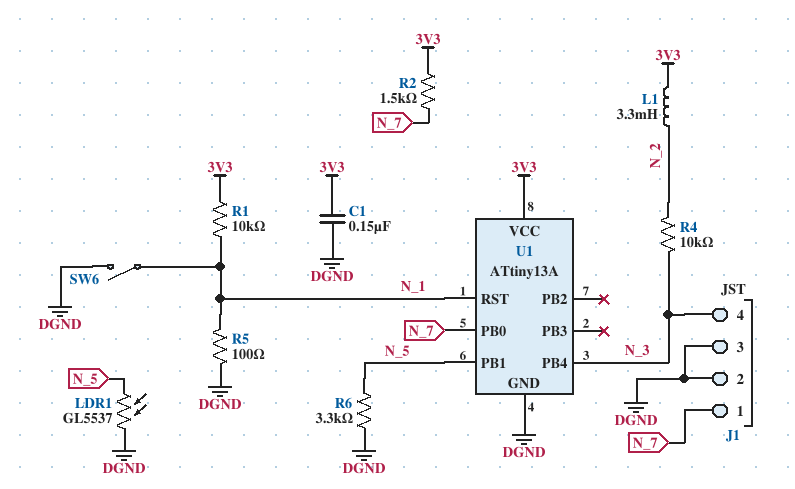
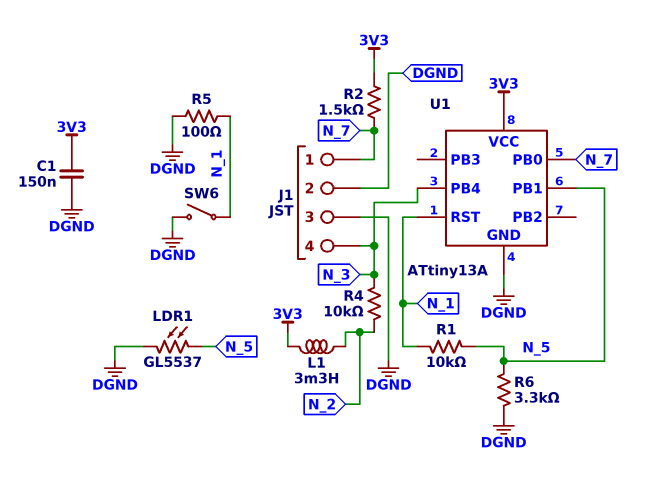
R1: 10k (3V3, N_1) -> 10k (N_1, N_5)

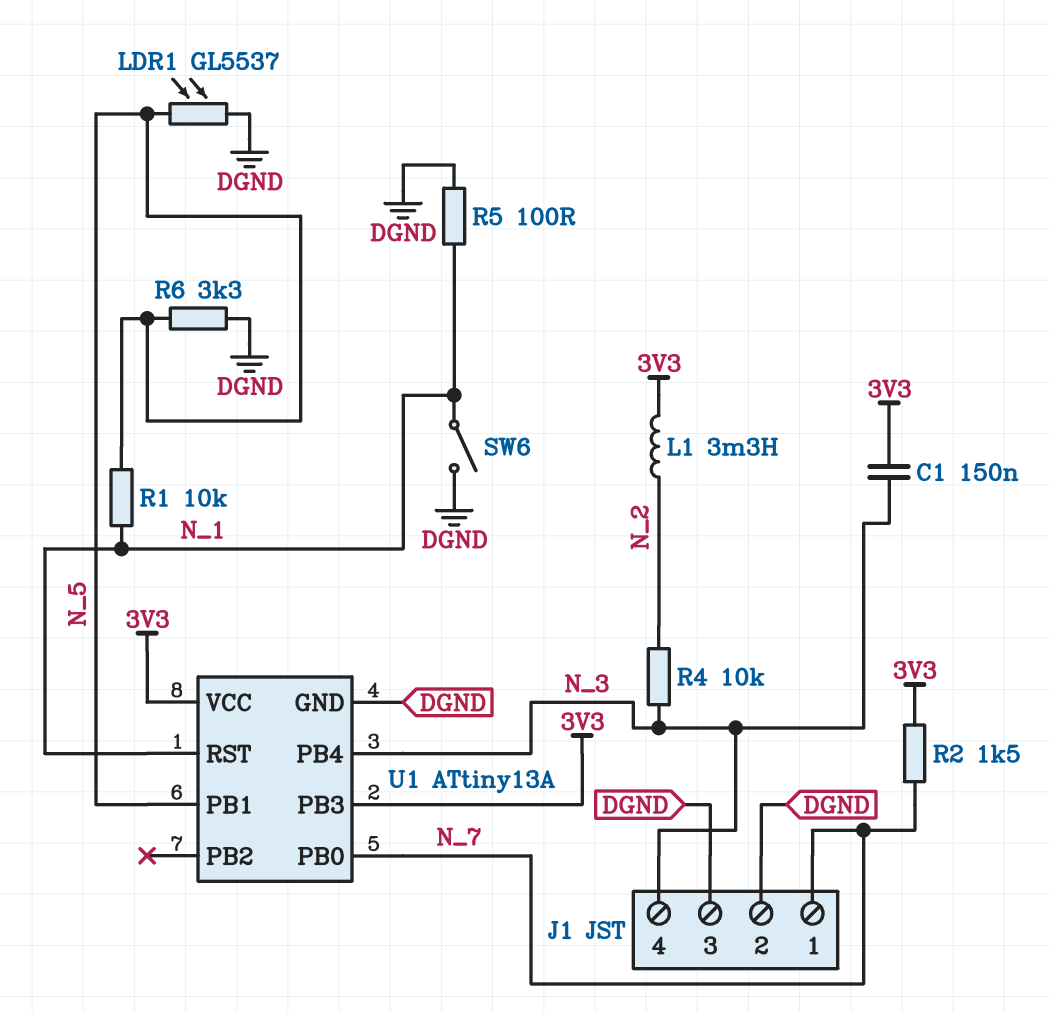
C1: 150nF (3V3, DGND) -> 150nF (3V3, N_3)
U1 pin PB3: none -> 3V3

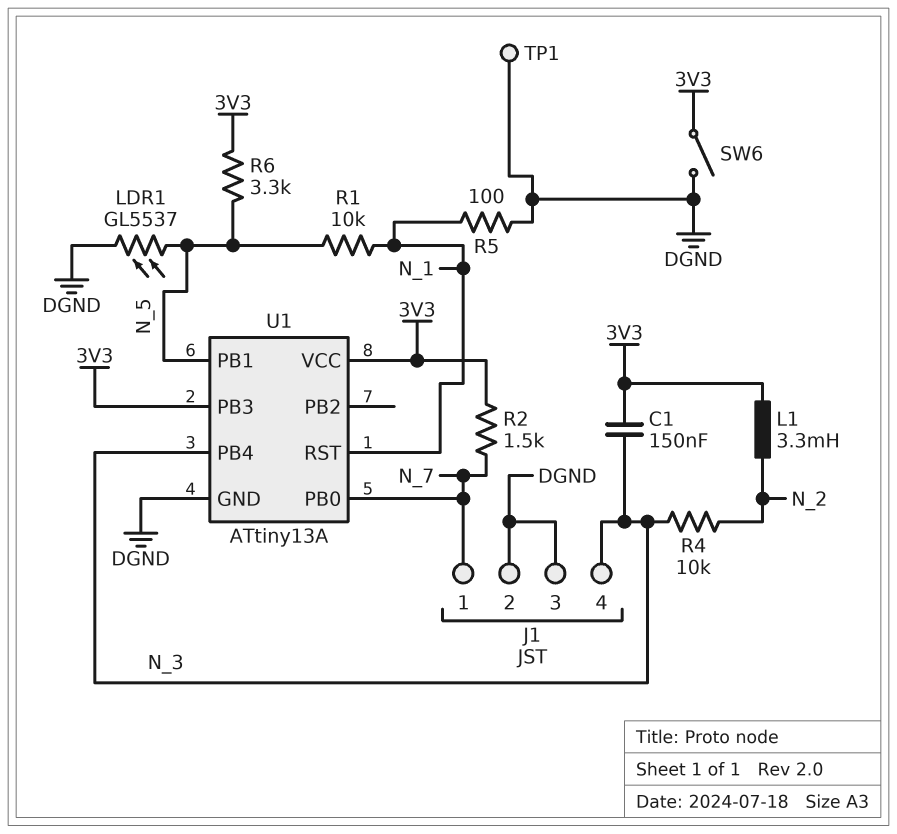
R6: 3.3k (DGND, N_5) -> 3.3k (3V3, N_5)
SW6: switch (DGND, N_1) -> switch (3V3, DGND)
TP1: none -> test point (DGND)

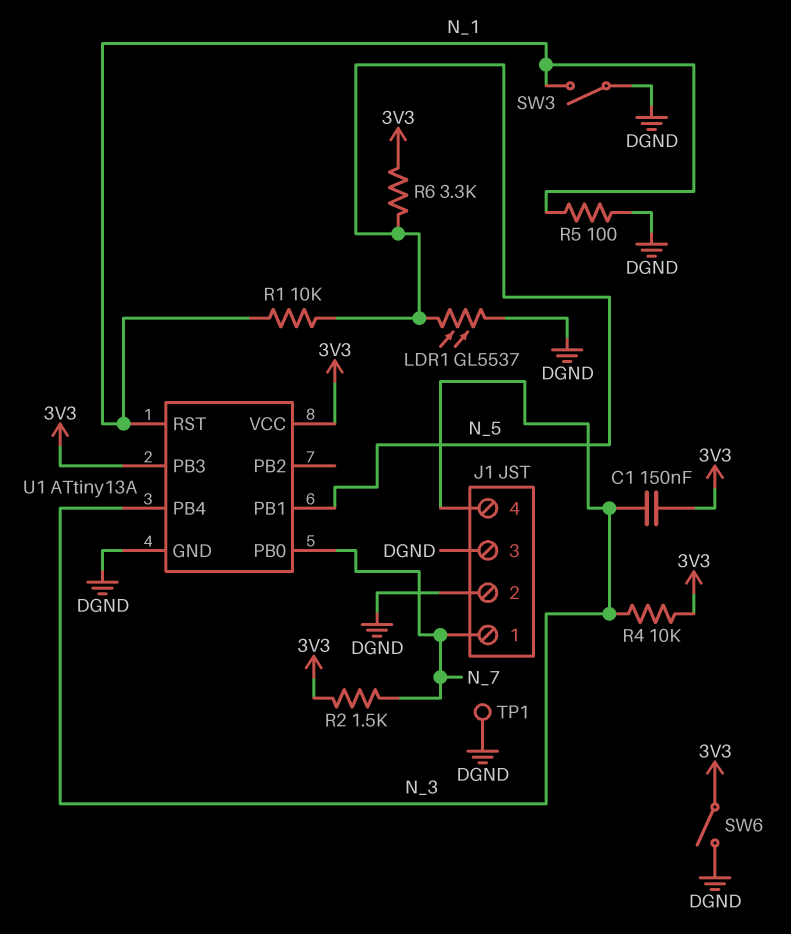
L1: 3.3mH (3V3, N_2) -> none
R4: 10k (N_2, N_3) -> 10k (3V3, N_3)
SW3: none -> switch (DGND, N_1)

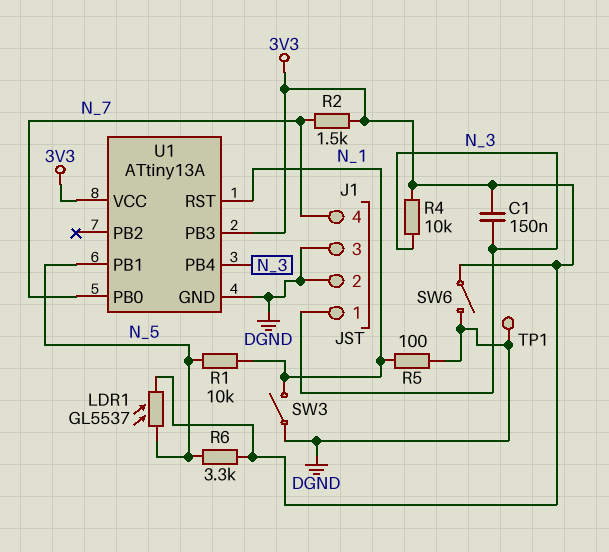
J1 pin 1: N_7 -> N_3
J1 pin 4: N_3 -> N_7
LDR1: GL5537 (DGND, N_5) -> GL5537 (3V3, N_5)

